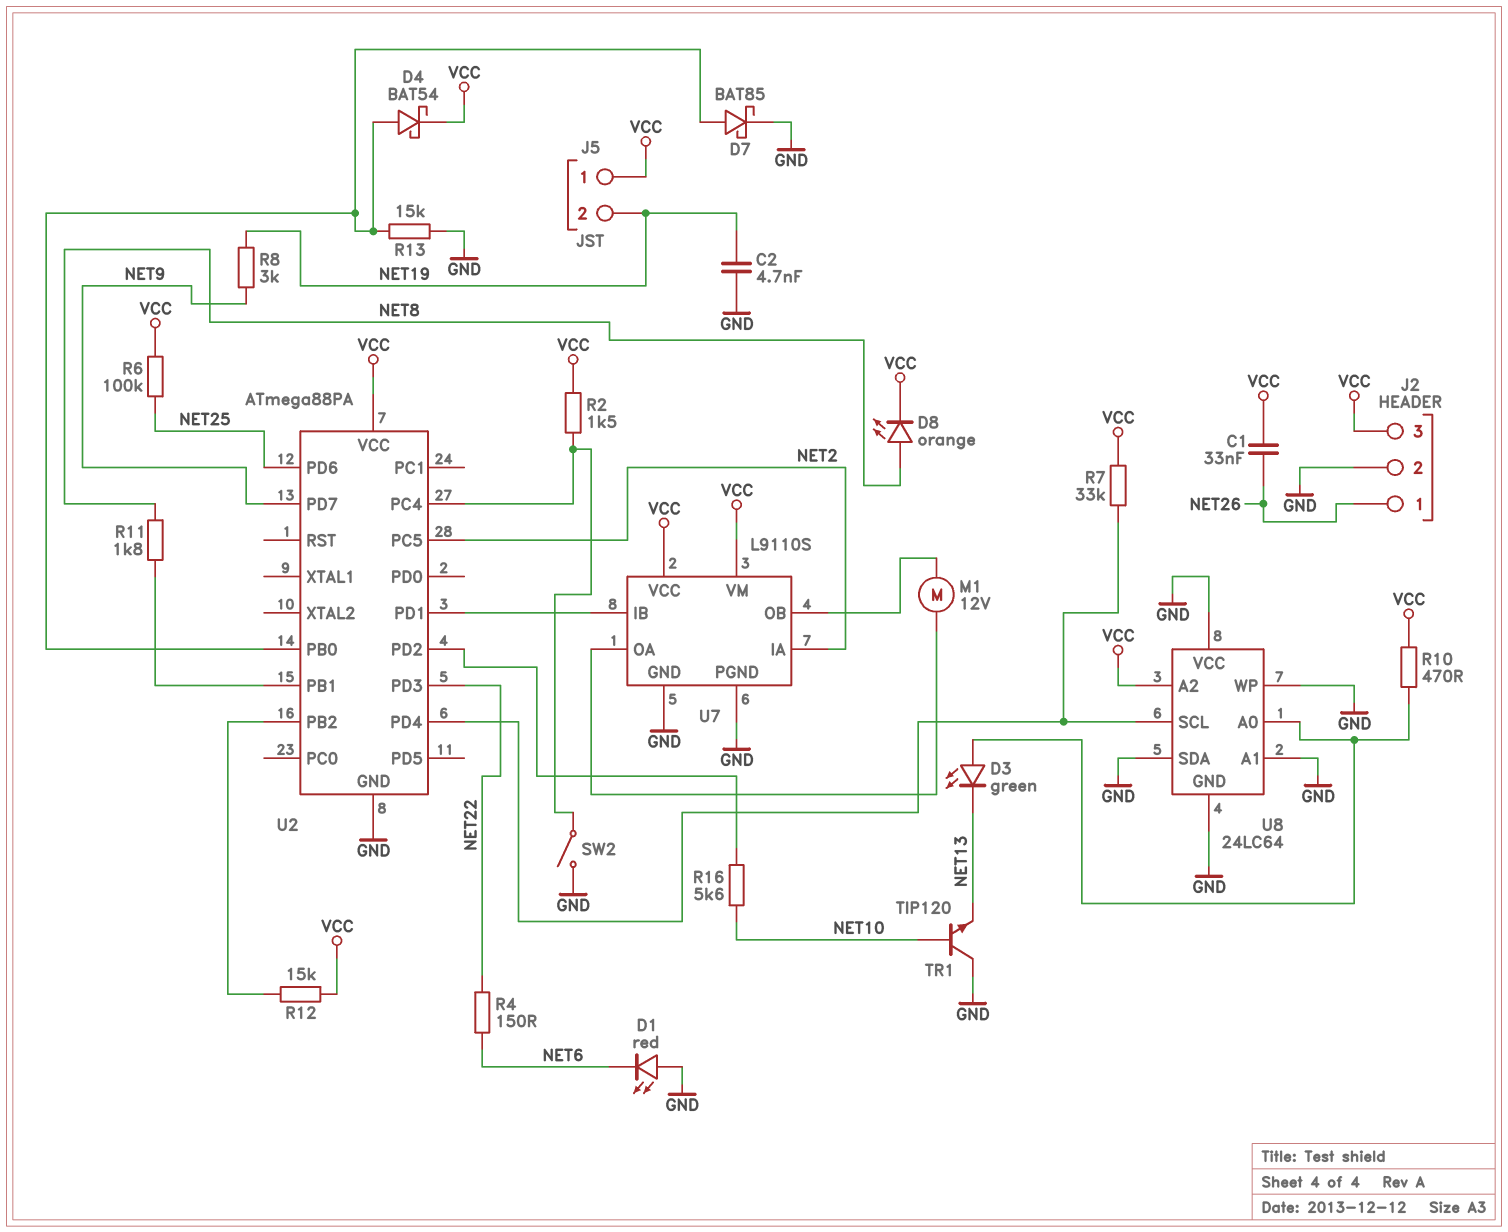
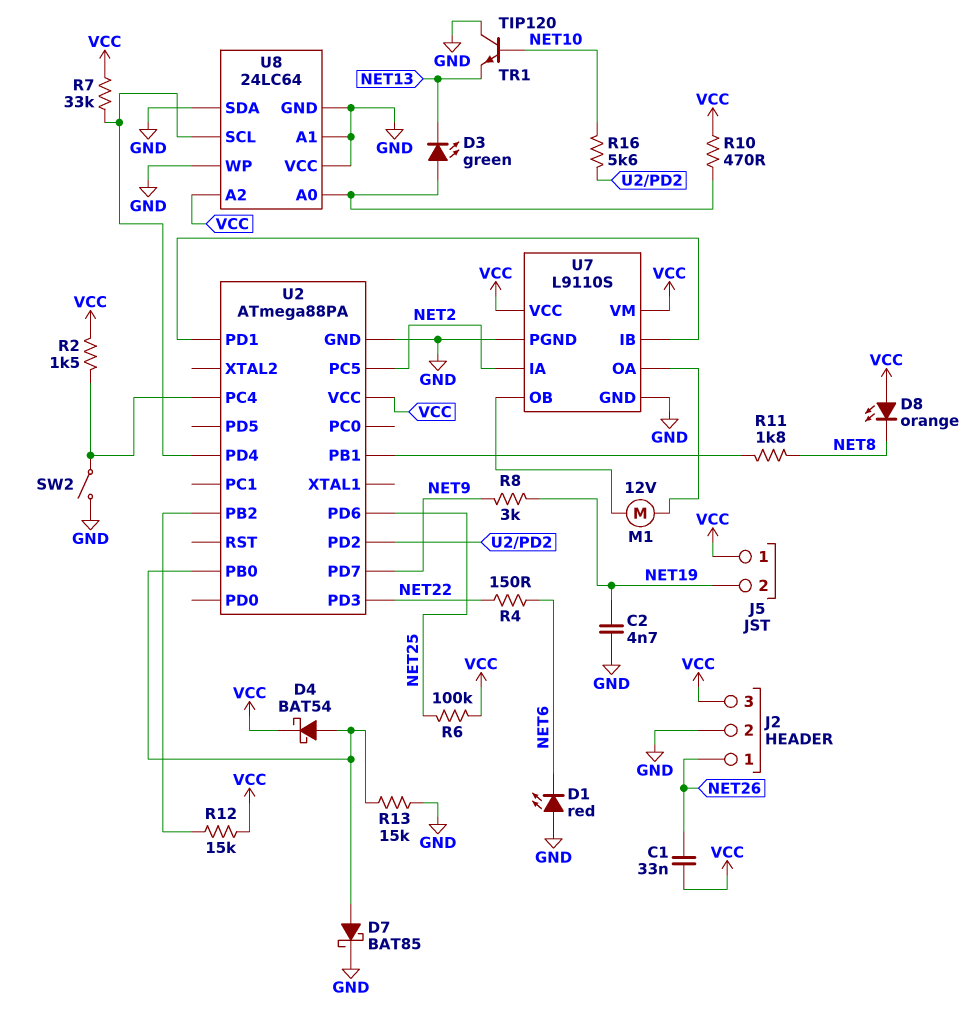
D8: LED orange (A NET8, K VCC) -> LED orange (A VCC, K NET8)

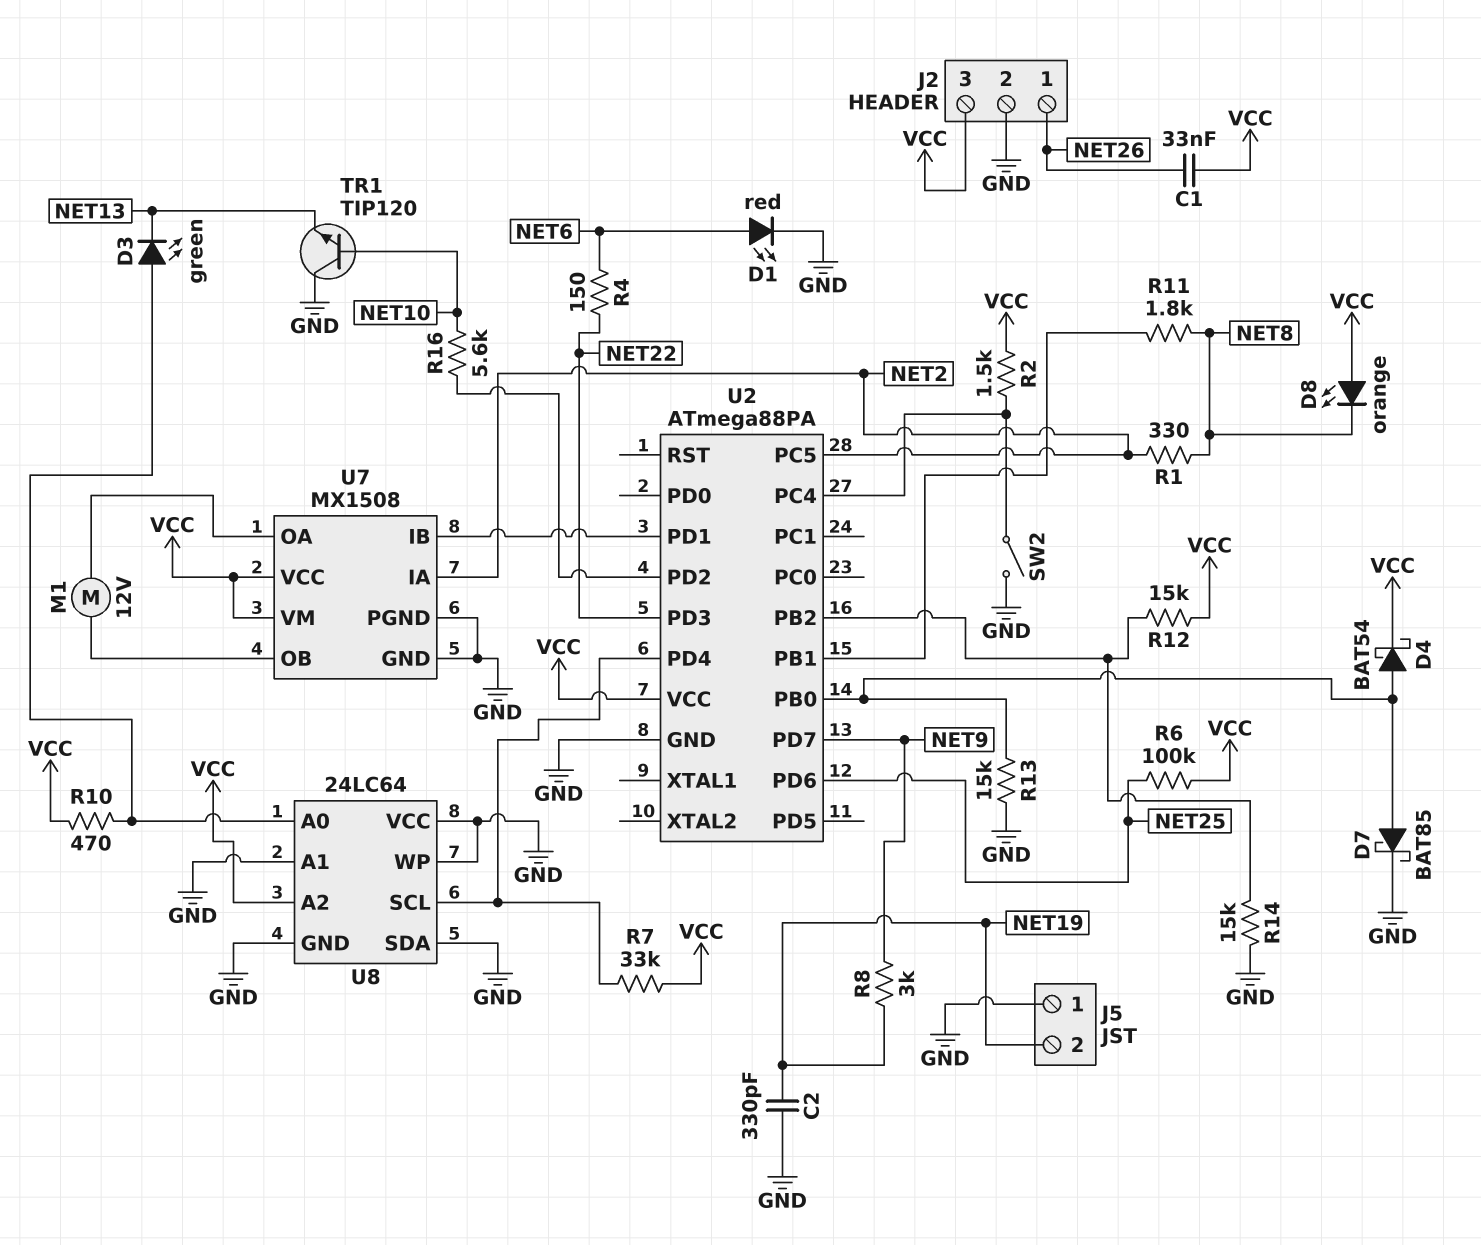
C2: 4.7nF (GND, NET19) -> 330pF (GND, NET19)
D1: LED red (A GND, K NET6) -> LED red (A NET6, K GND)
J5 pin 1: VCC -> GND
R1: none -> 330 (NET2, NET8)
R14: none -> 15k (GND, U2/PB2)
U7: L9110S -> MX1508

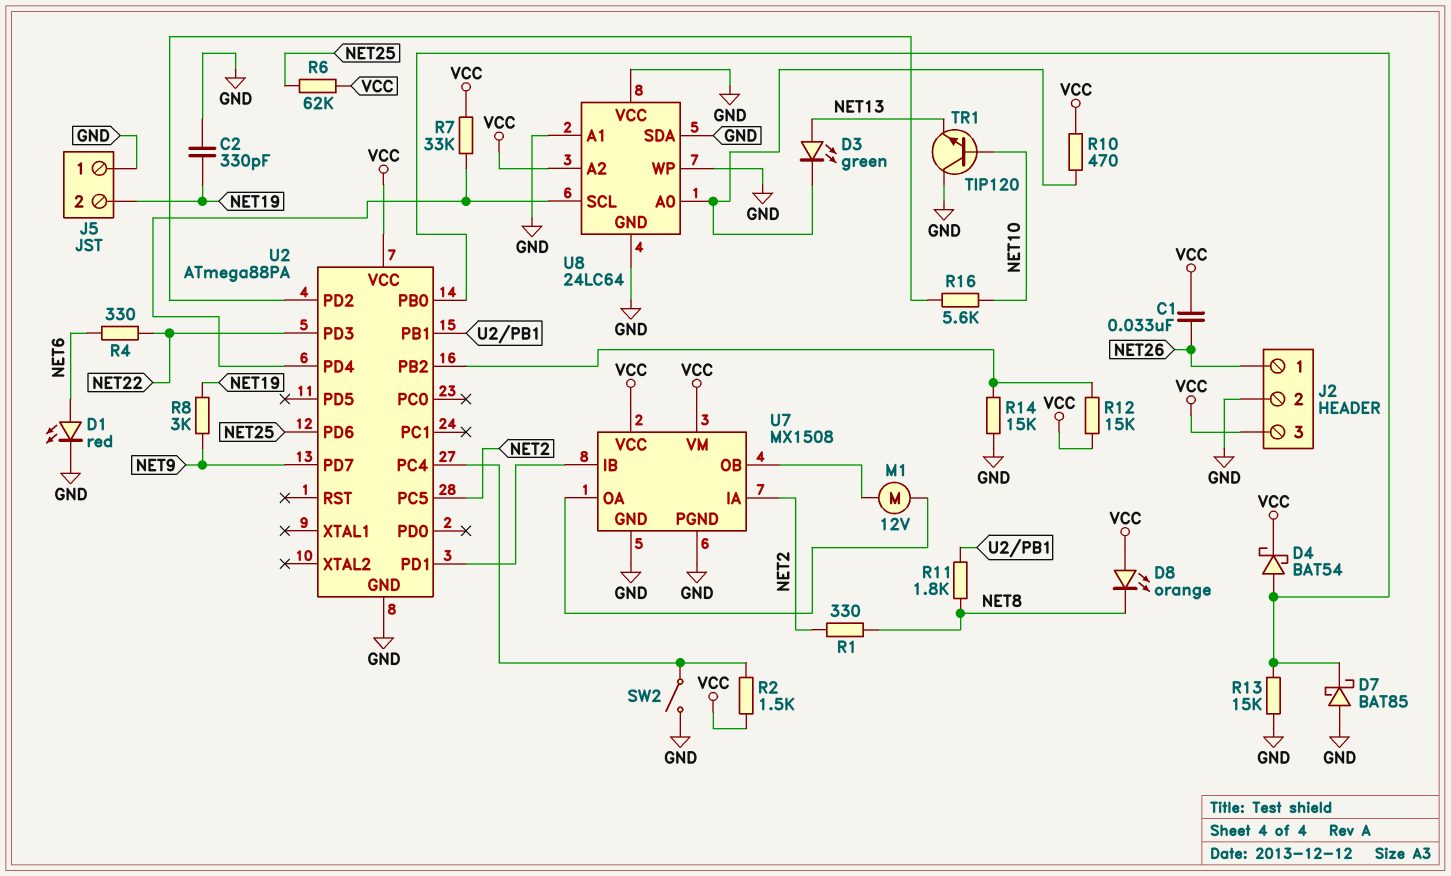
D3: LED green (A U8/A0, K NET13) -> LED green (A NET13, K U8/A0)
D7: schottky BAT85 (A U2/PB0, K GND) -> schottky BAT85 (A GND, K U2/PB0)
R4: 150 (NET6, NET22) -> 330 (NET6, NET22)
R6: 100k (NET25, VCC) -> 62k (NET25, VCC)

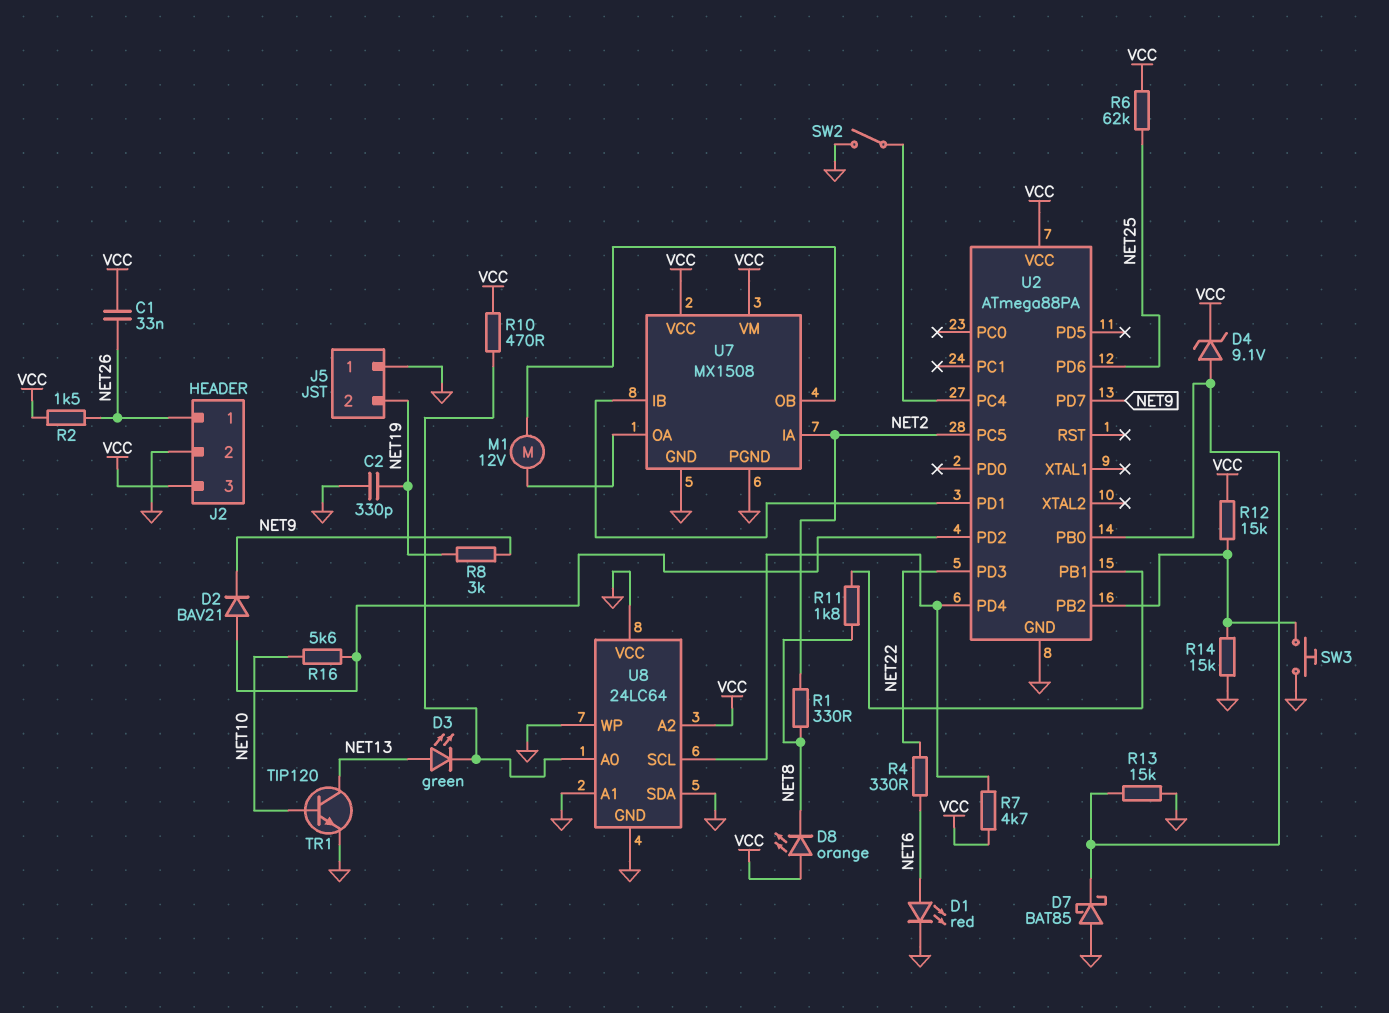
D2: none -> diode BAV21 (A U2/PD2, K NET9)
D4: schottky BAT54 (A U2/PB0, K VCC) -> zener 9.1V (A U2/PB0, K VCC)
R2: 1.5k (U2/PC4, VCC) -> 1.5k (NET26, VCC)
R7: 33k (U2/PD4, VCC) -> 4.7k (U2/PD4, VCC)
SW3: none -> button (GND, U2/PB2)
TR1: NPN TIP120 (B NET10, C GND, E NET13) -> NPN TIP120 (B NET10, C NET13, E GND)

